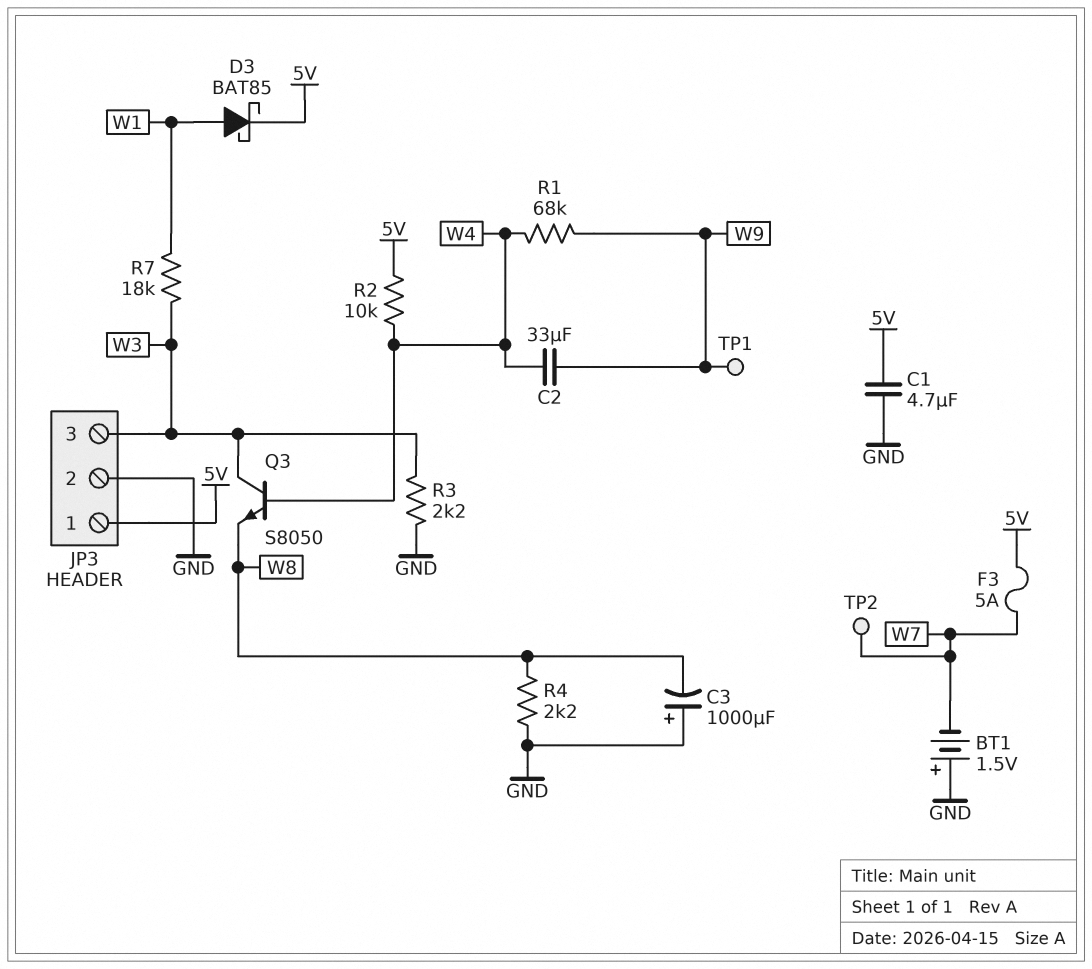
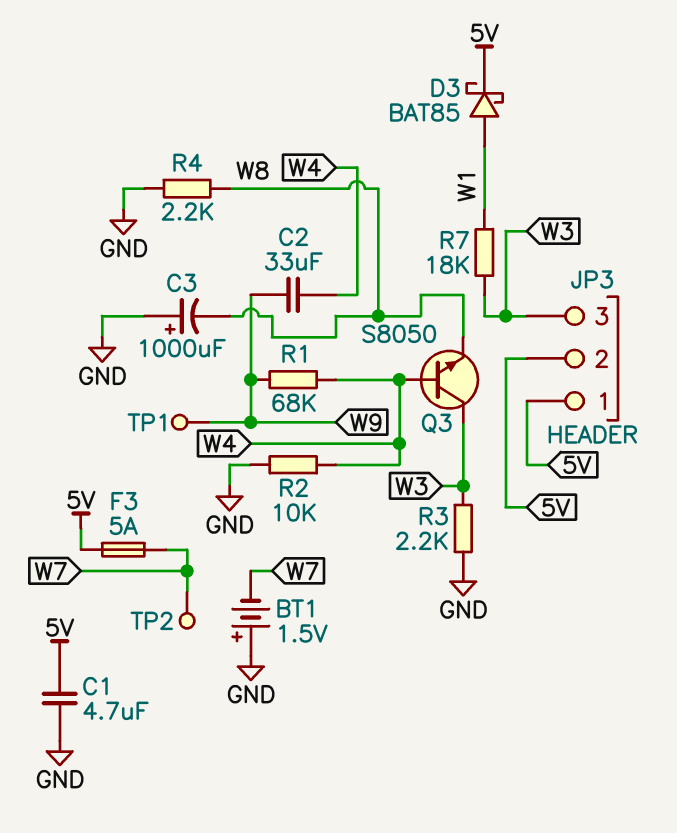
JP3 pin 2: GND -> 5V
R2: 10k (5V, W4) -> 10k (GND, W4)

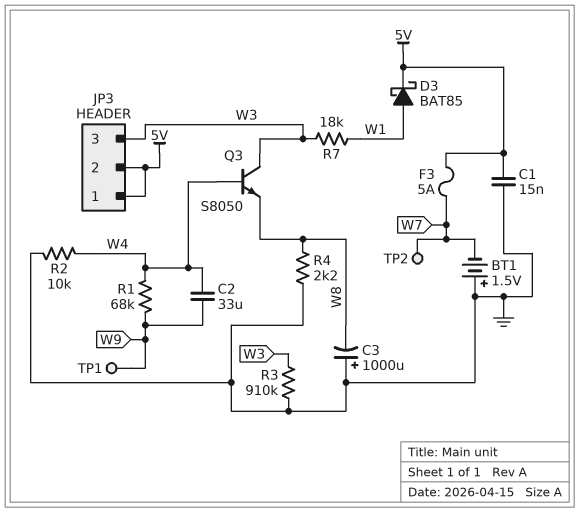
C1: 4.7uF (5V, GND) -> 15nF (5V, GND)
R3: 2.2k (GND, W3) -> 910k (GND, W3)

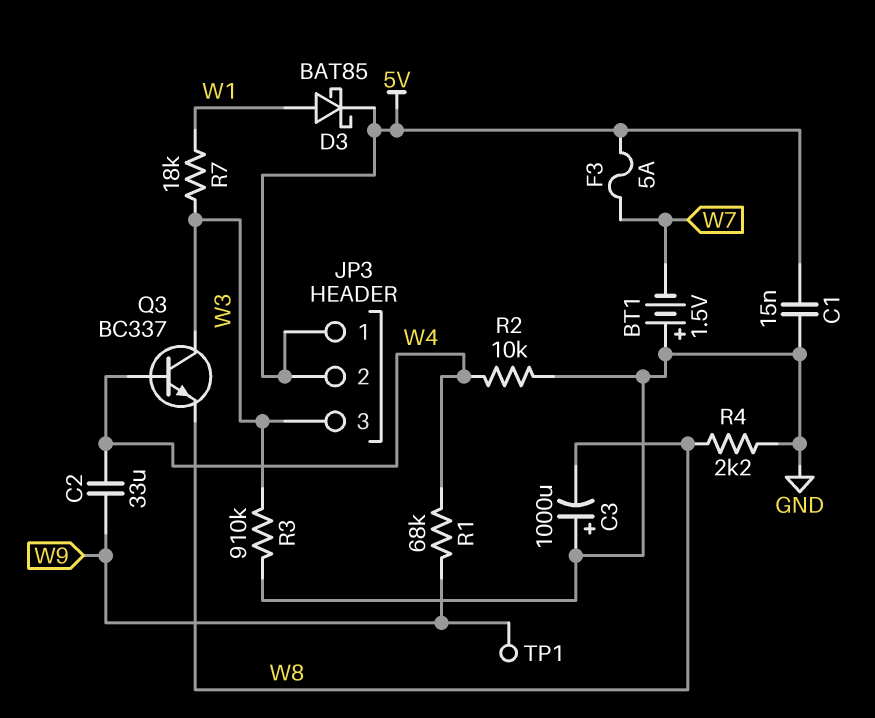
Q3: NPN S8050 (B W4, C W3, E W8) -> NPN BC337 (B W4, C W3, E W8)
TP2: test point (W7) -> none

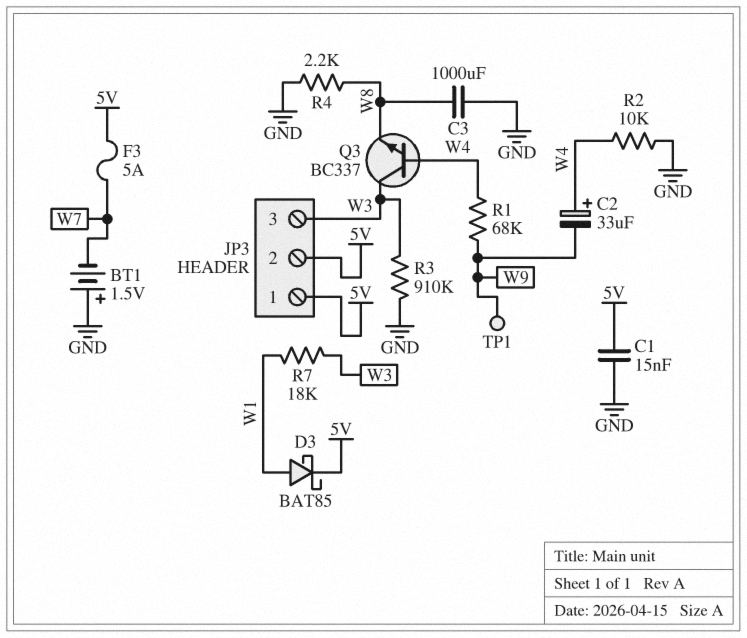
C2: 33uF (W4, W9) -> 33uF (plus W4, minus W9)
C3: 1000uF (plus GND, minus W8) -> 1000uF (GND, W8)

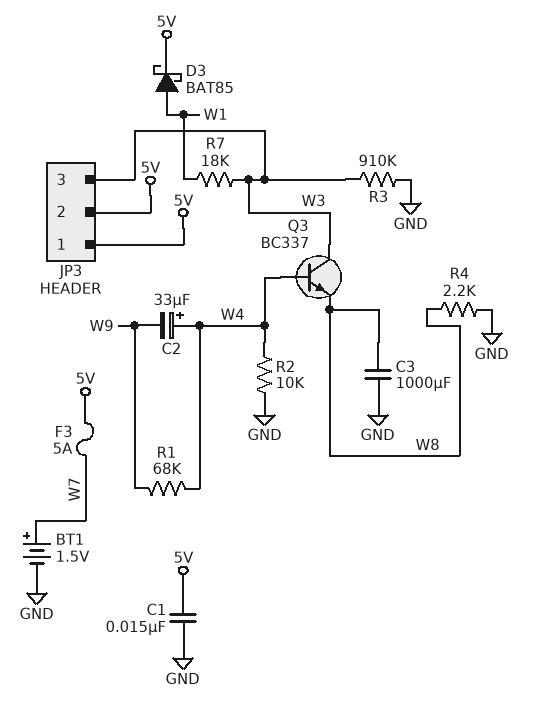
BT1: 1.5V (plus GND, minus W7) -> 1.5V (plus W7, minus GND)
TP1: test point (W9) -> none

